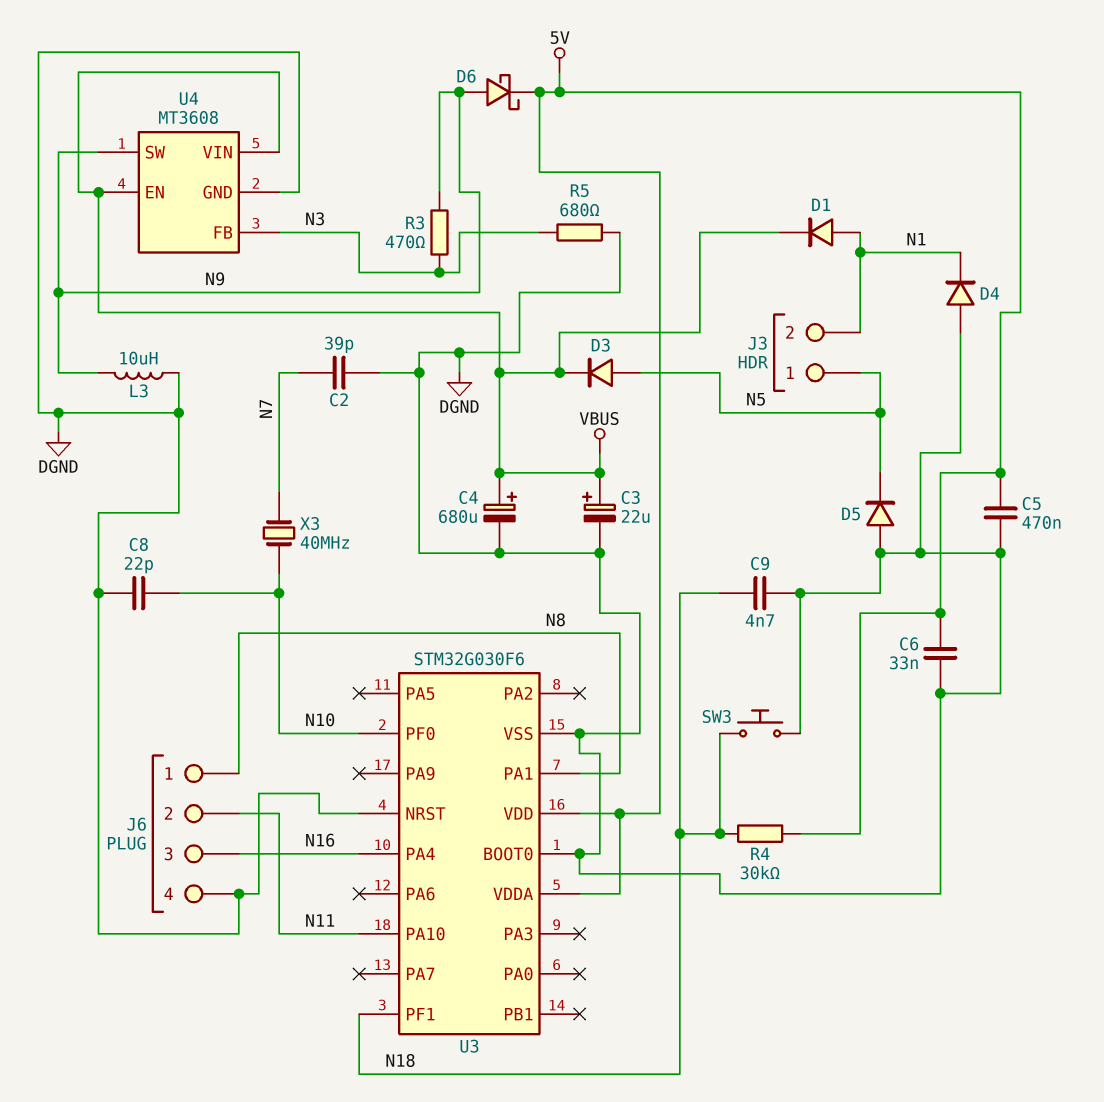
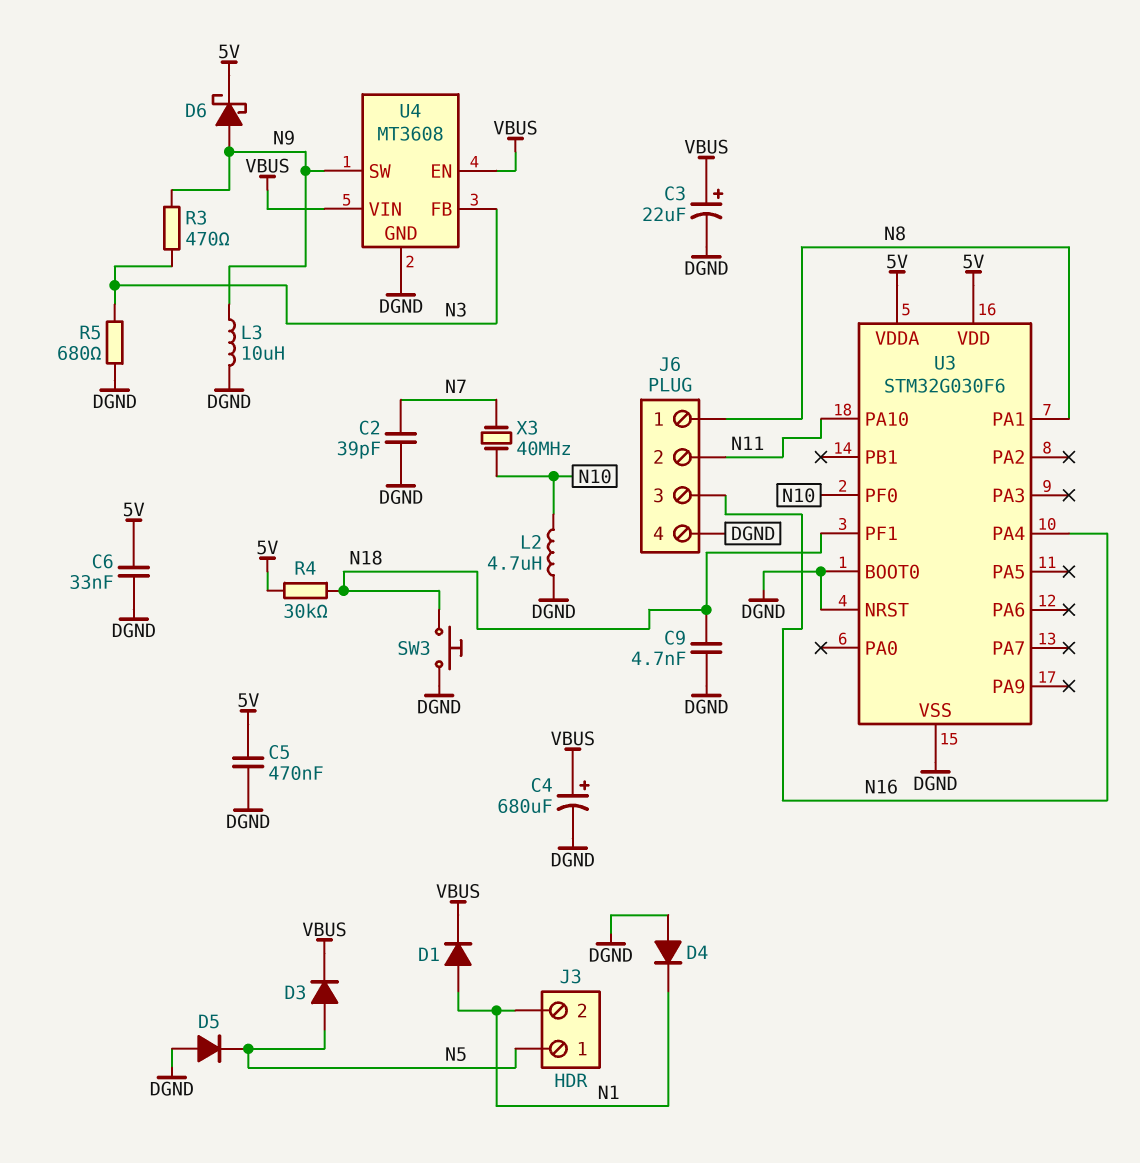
C8: 22pF (DGND, N10) -> none
L2: none -> 4.7uH (DGND, N10)

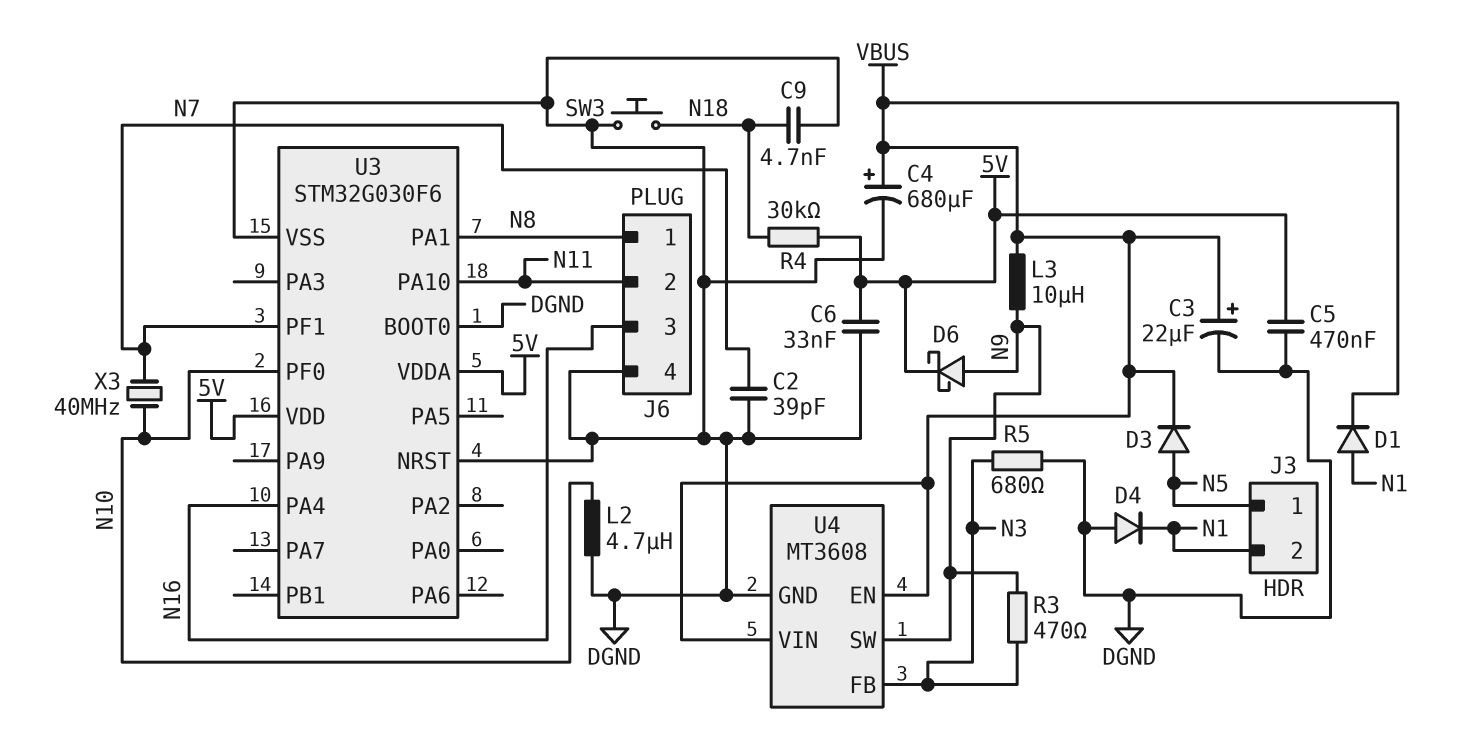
D5: diode (A DGND, K N5) -> none
L3: 10uH (DGND, N9) -> 10uH (N9, VBUS)
U3 pin PF1: N18 -> N7

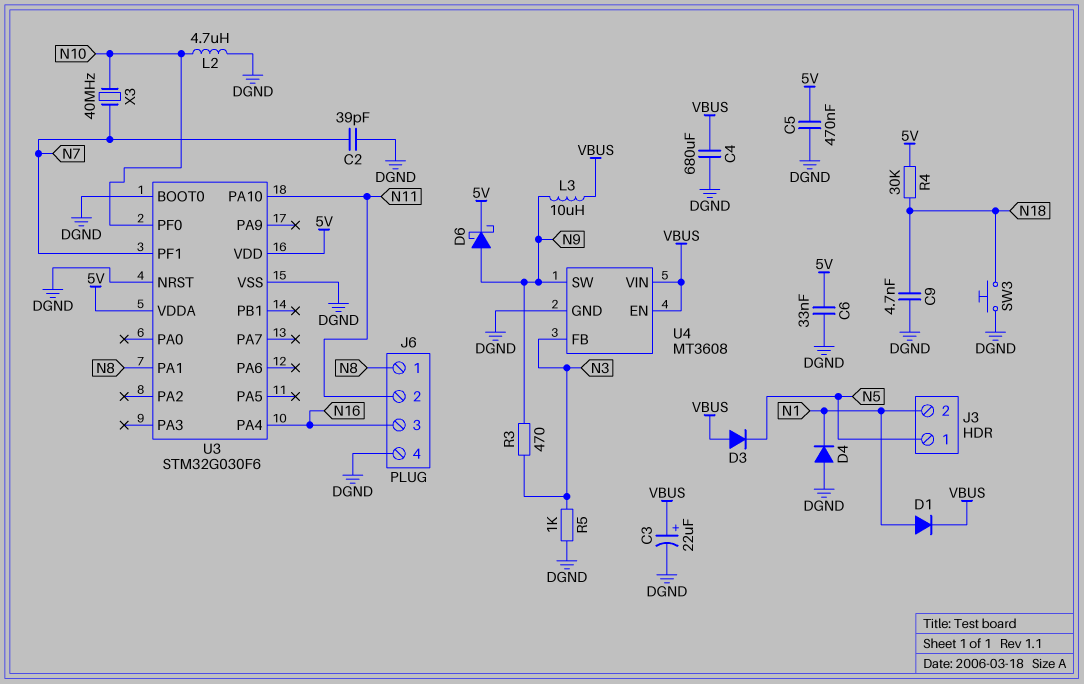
C4: 680uF (plus VBUS, minus DGND) -> 680uF (DGND, VBUS)
D3: diode (A N5, K VBUS) -> diode (A VBUS, K N5)
R5: 680 (DGND, N3) -> 1k (DGND, N3)

